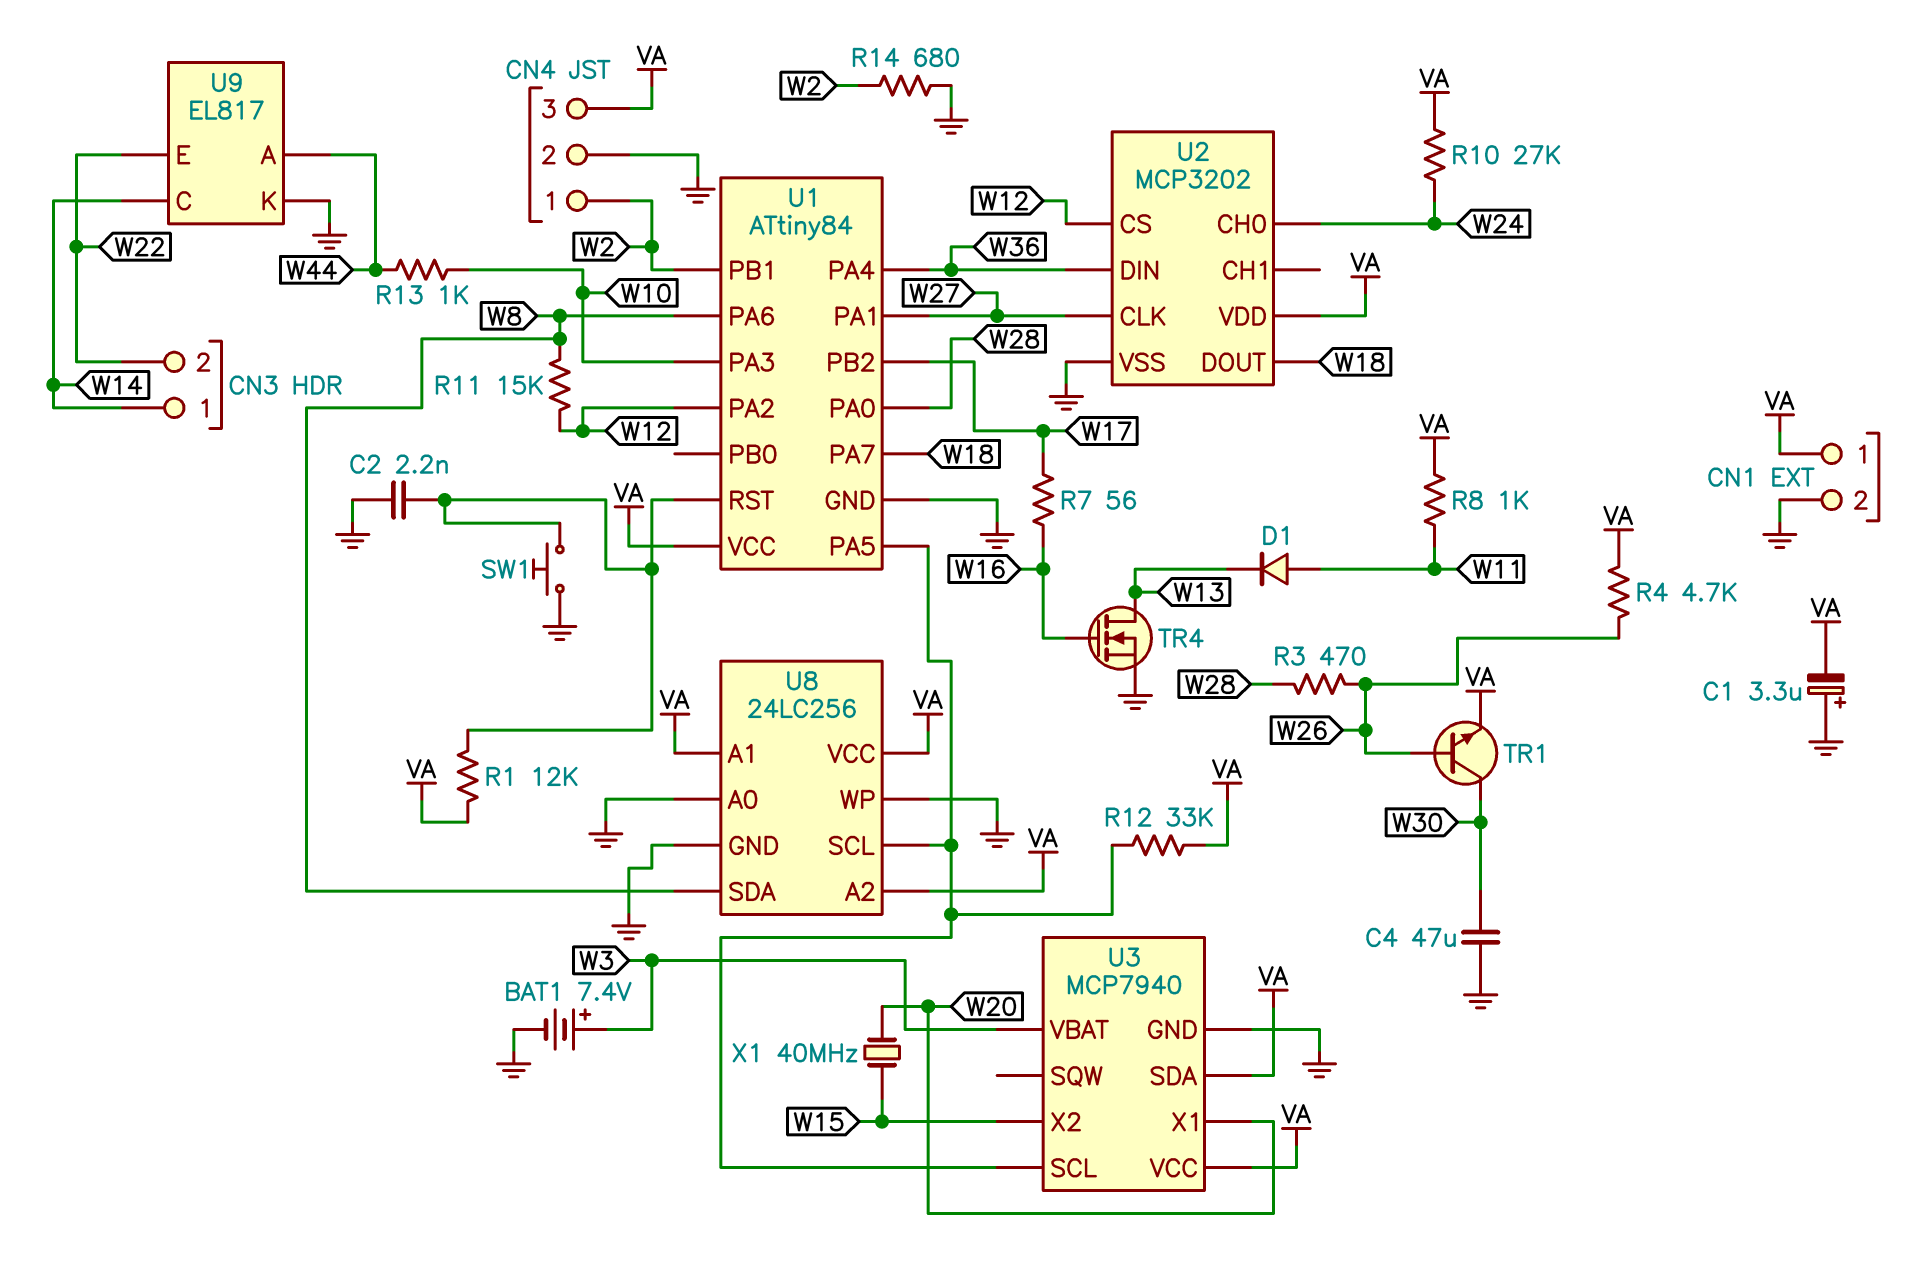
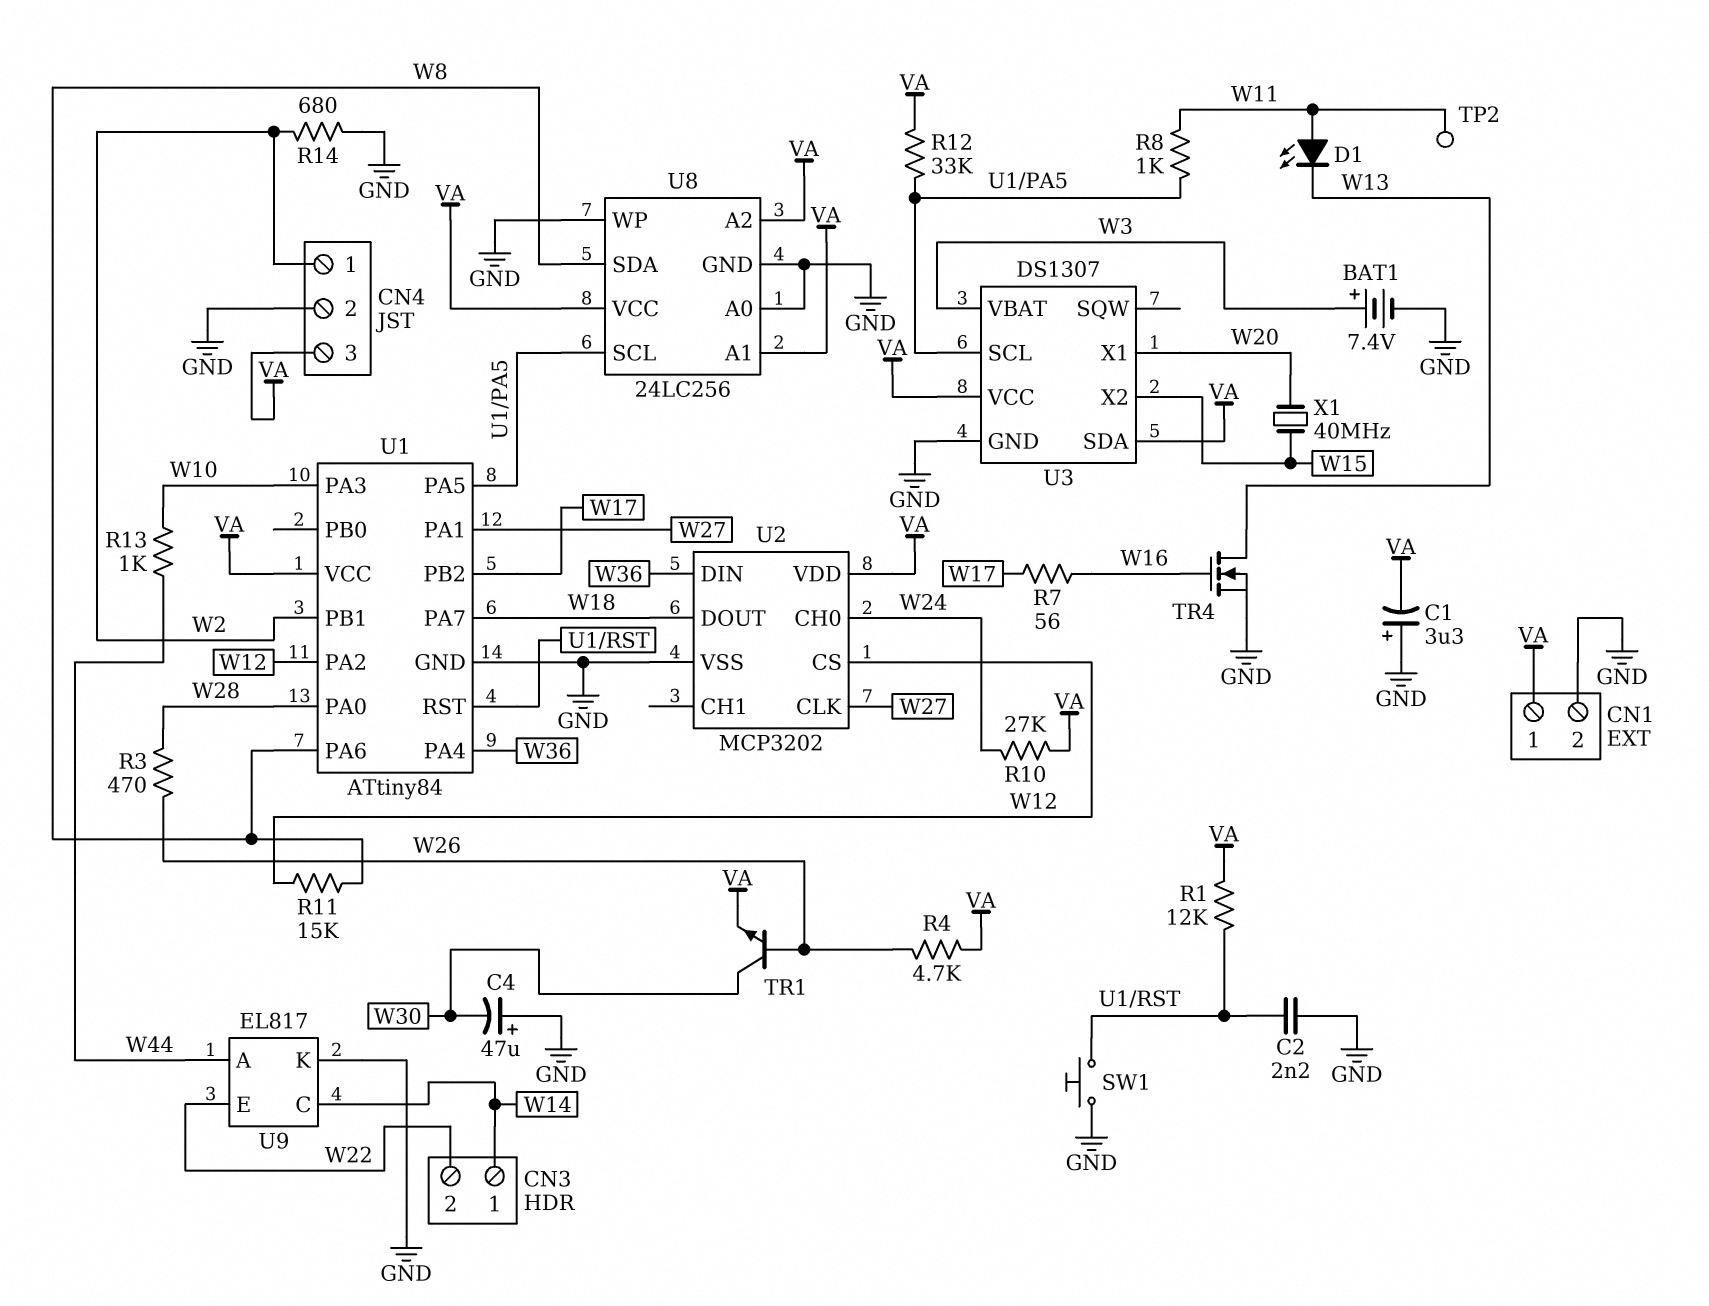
C4: 47uF (GND, W30) -> 47uF (plus GND, minus W30)
D1: diode (A W11, K W13) -> LED (A W11, K W13)
R8: 1k (VA, W11) -> 1k (U1/PA5, W11)
TP2: none -> test point (W11)
U3: MCP7940 -> DS1307

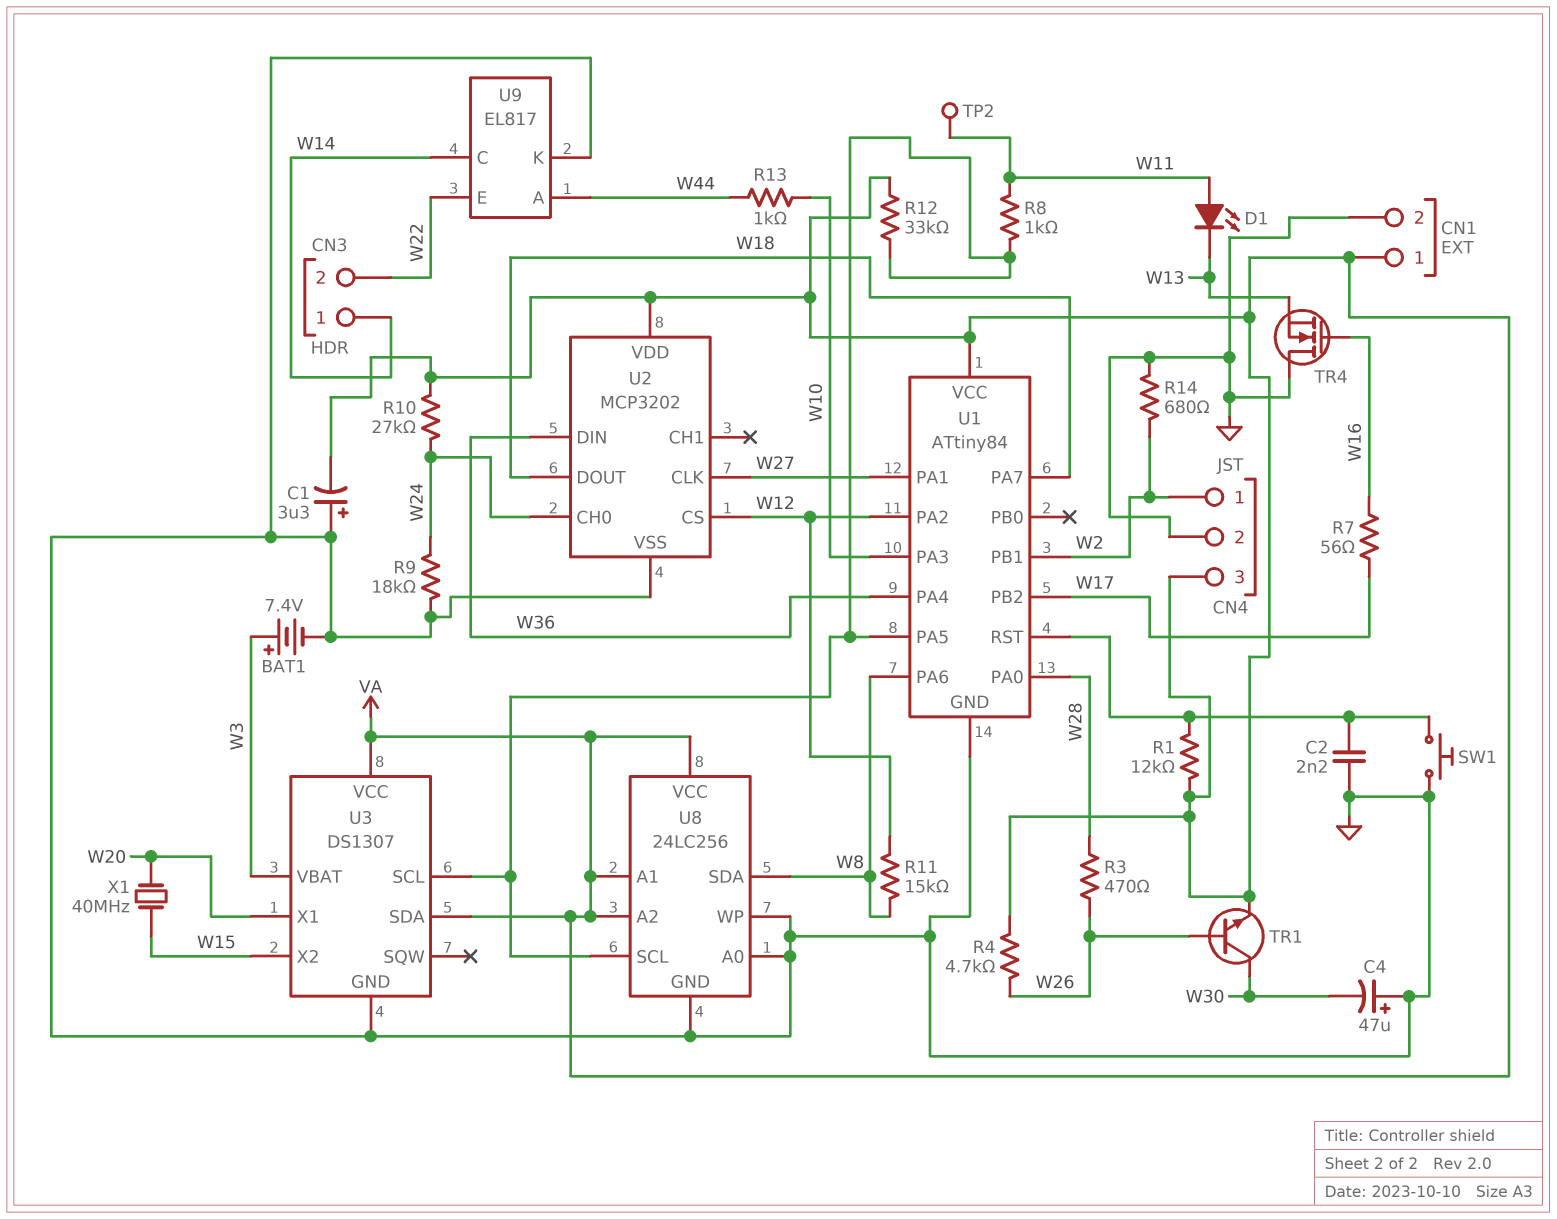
R9: none -> 18k (GND, W24)
TR4: NMOS (G W16, D W13, S GND) -> NMOS (G W16, D GND, S W13)

